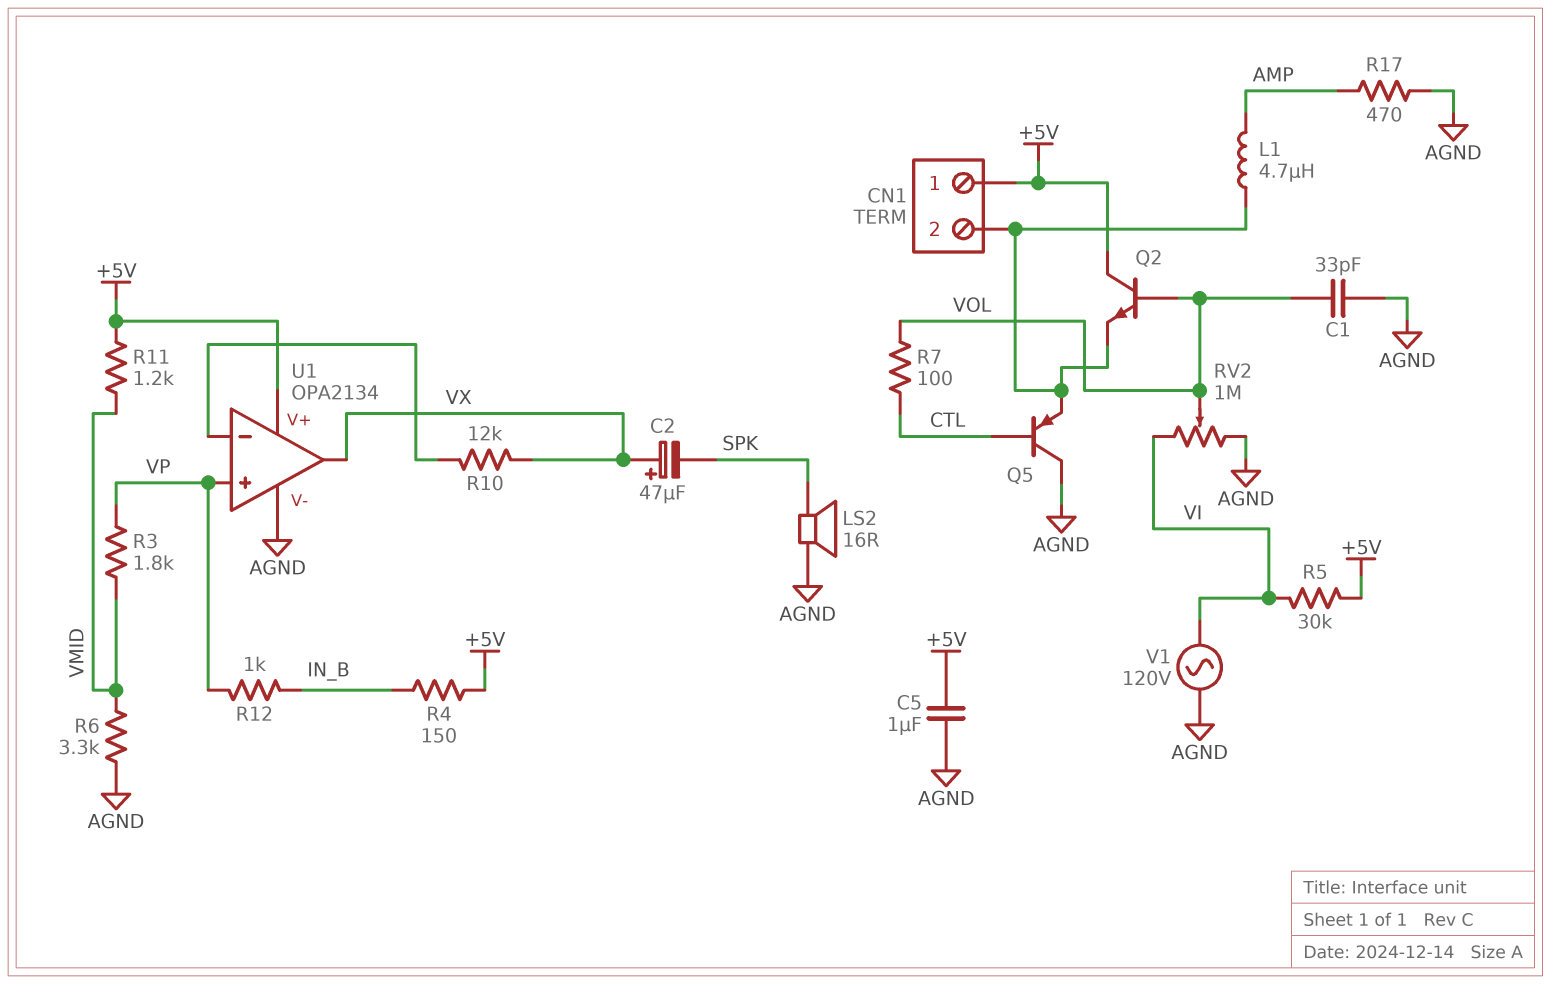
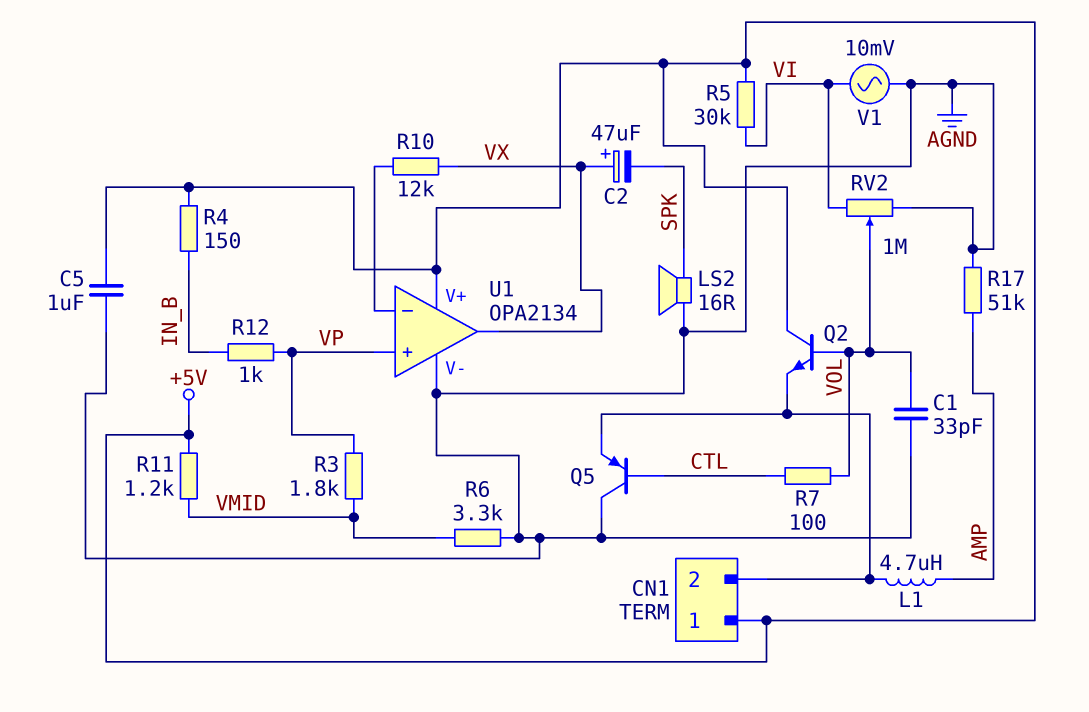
R17: 470 (AGND, AMP) -> 51k (AGND, AMP)
V1: AC 120V (AGND, VI) -> AC 10mV (AGND, VI)

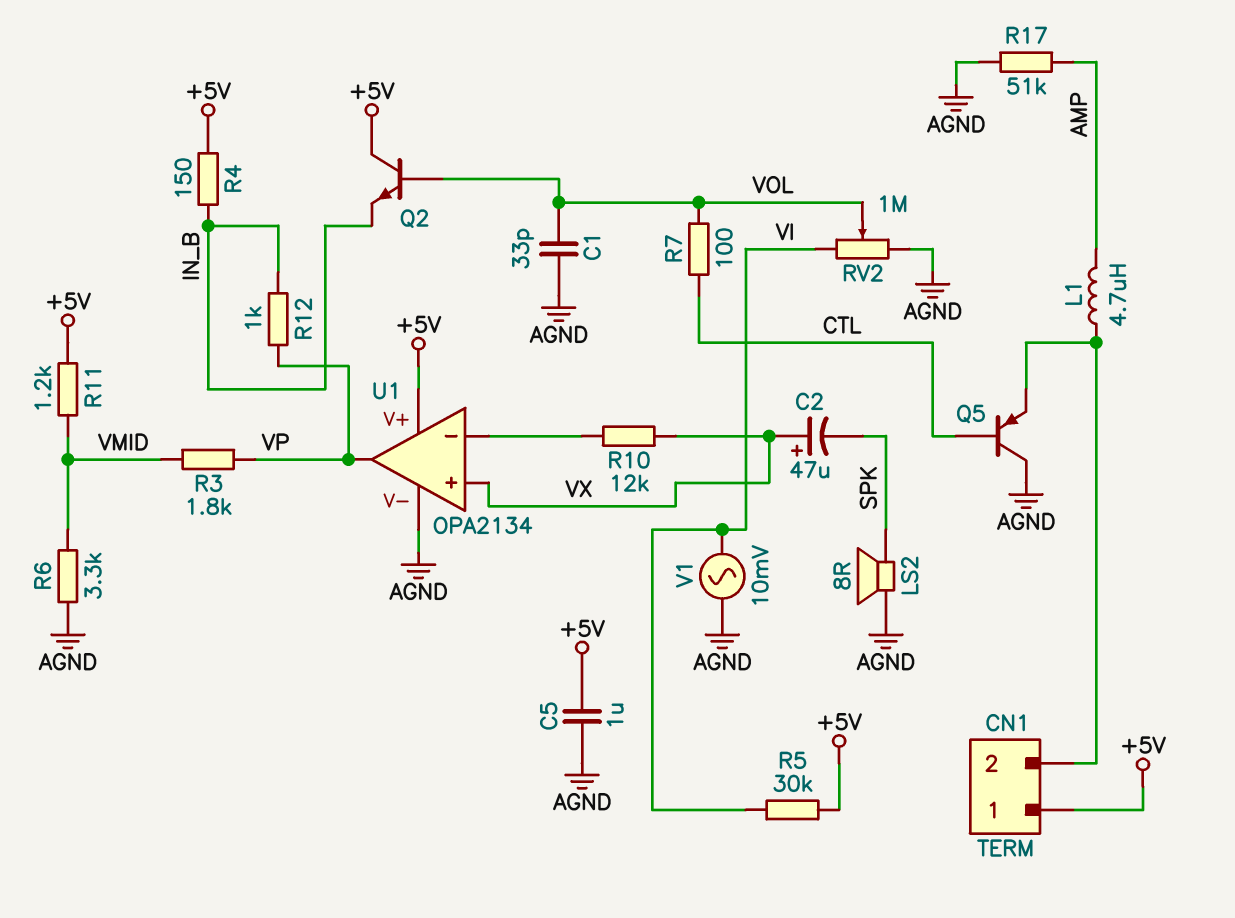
LS2: speaker 16R (AGND, SPK) -> speaker 8R (AGND, SPK)
Q2: NPN (B VOL, C +5V, E CN1/2) -> NPN (B VOL, C +5V, E IN_B)
U1 pin in+: VP -> VX
U1 pin out: VX -> VP

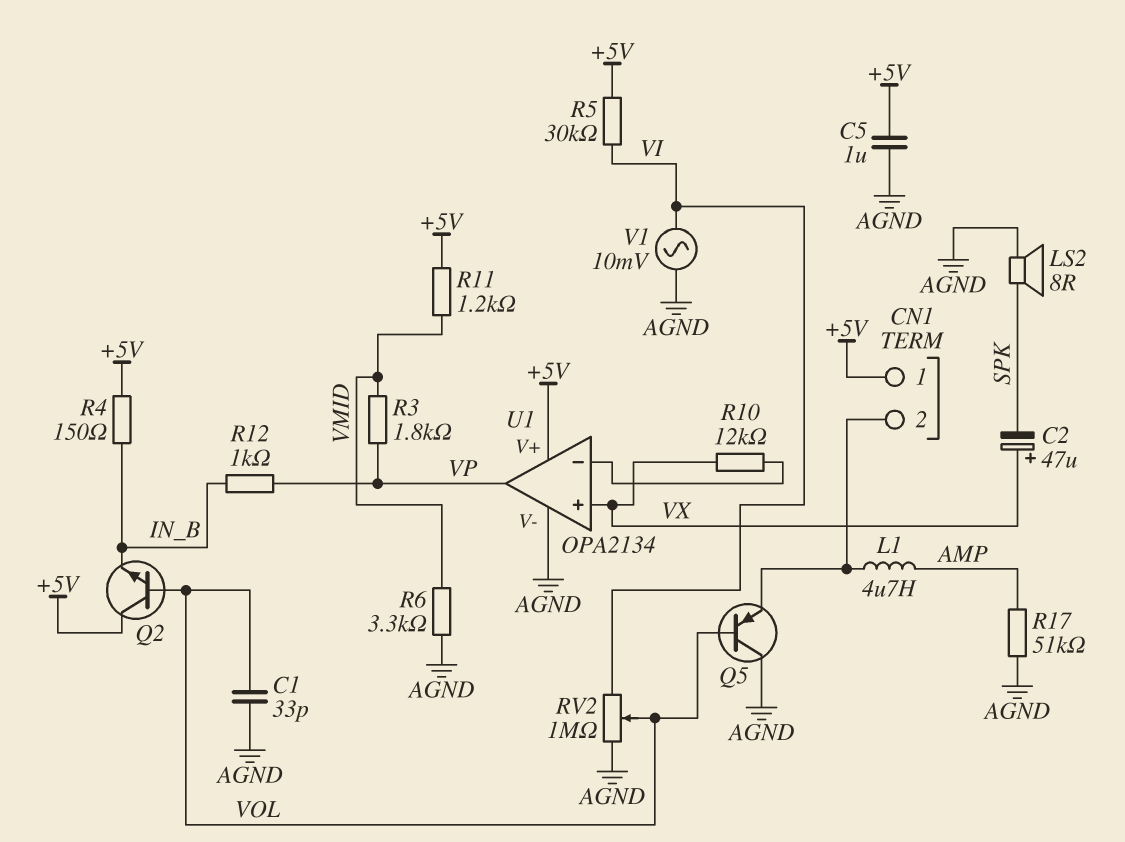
Q5: PNP (B CTL, C AGND, E CN1/2) -> PNP (B VOL, C AGND, E CN1/2)
R7: 100 (CTL, VOL) -> none

